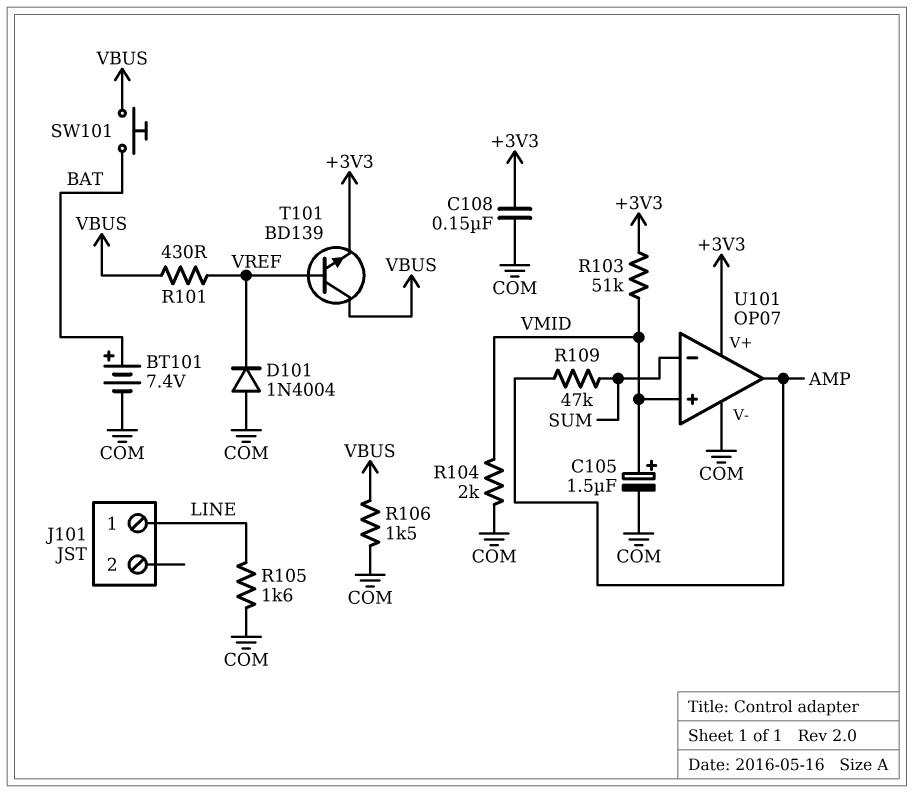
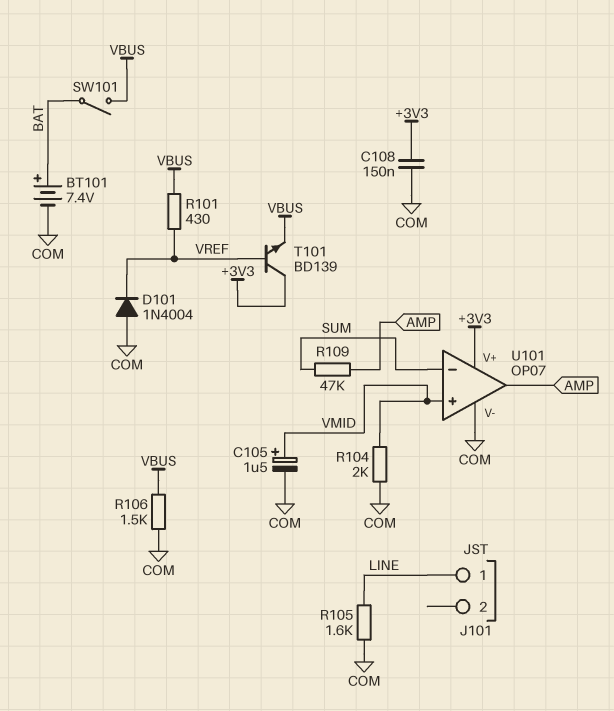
R103: 51k (+3V3, VMID) -> none
SW101: button (BAT, VBUS) -> switch (BAT, VBUS)
T101: NPN BD139 (B VREF, C VBUS, E +3V3) -> NPN BD139 (B VREF, C +3V3, E VBUS)

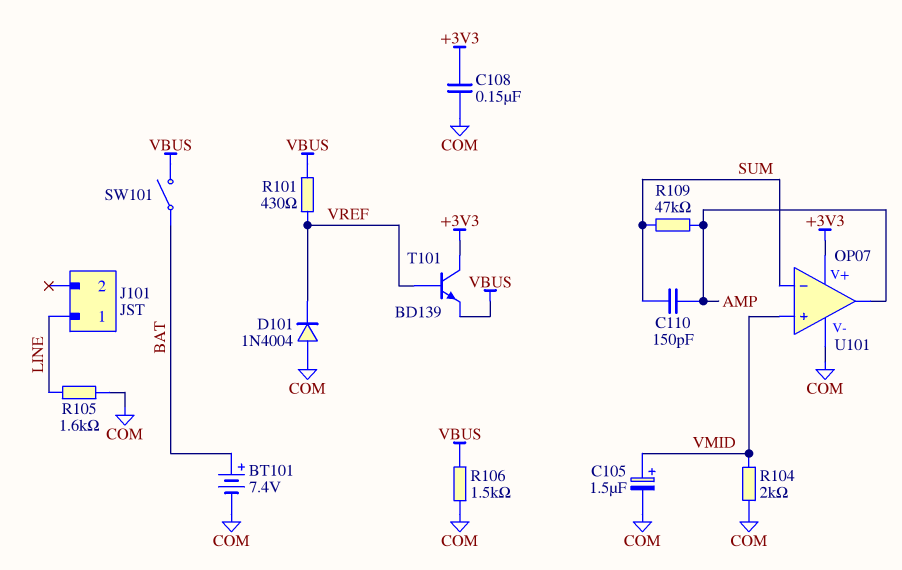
C110: none -> 150pF (AMP, SUM)

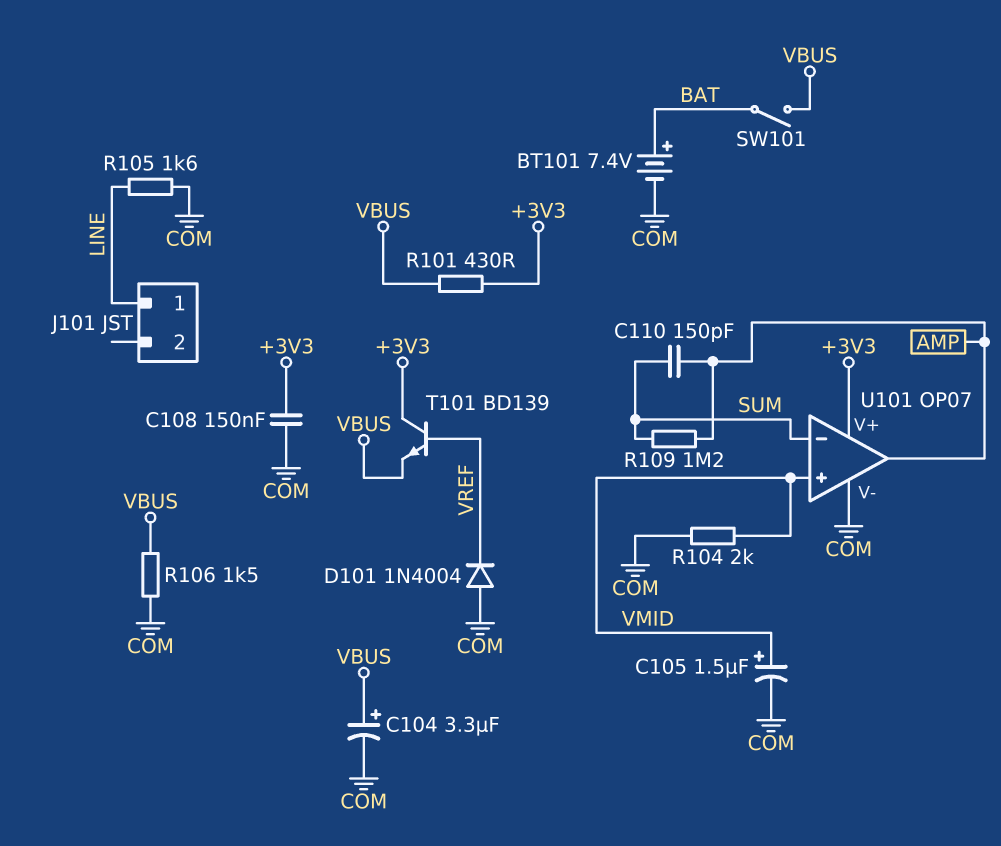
C104: none -> 3.3uF (plus VBUS, minus COM)
R101: 430 (VBUS, VREF) -> 430 (+3V3, VBUS)
R109: 47k (AMP, SUM) -> 1.2M (AMP, SUM)

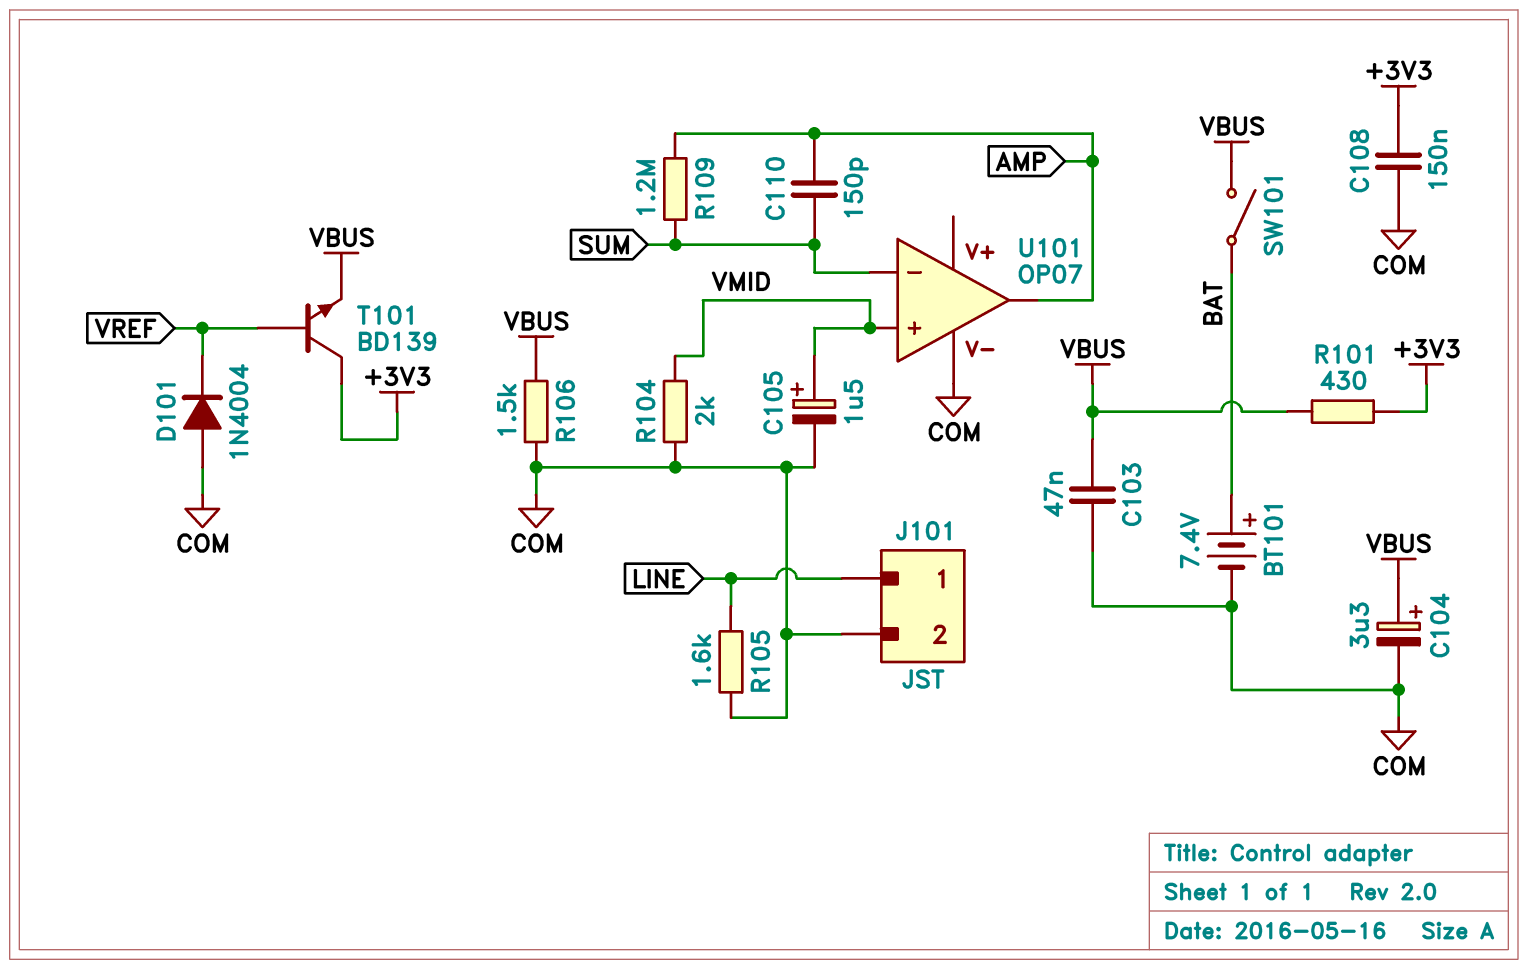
C103: none -> 47nF (COM, VBUS)
J101 pin 2: none -> COM
U101 pin V+: +3V3 -> none

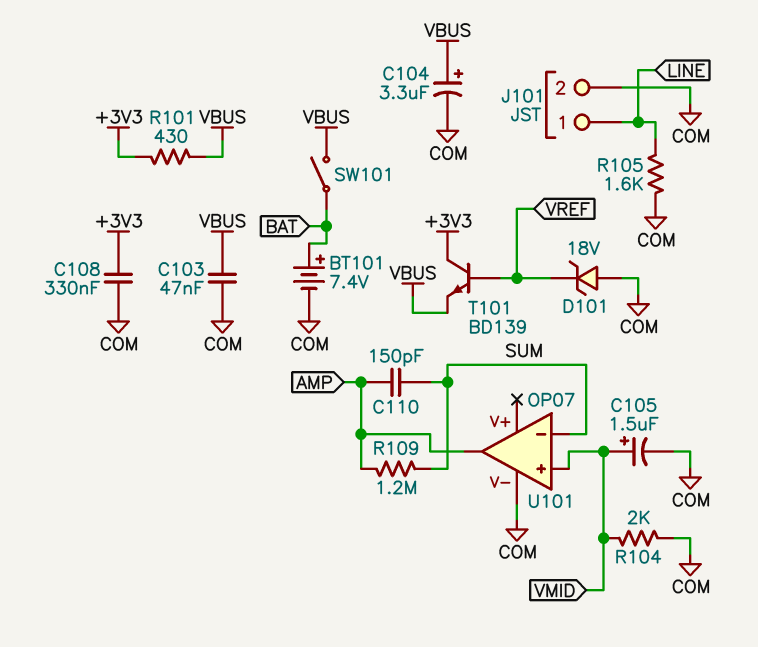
C108: 150nF (+3V3, COM) -> 330nF (+3V3, COM)
D101: diode 1N4004 (A COM, K VREF) -> zener 18V (A COM, K VREF)
R106: 1.5k (COM, VBUS) -> none

